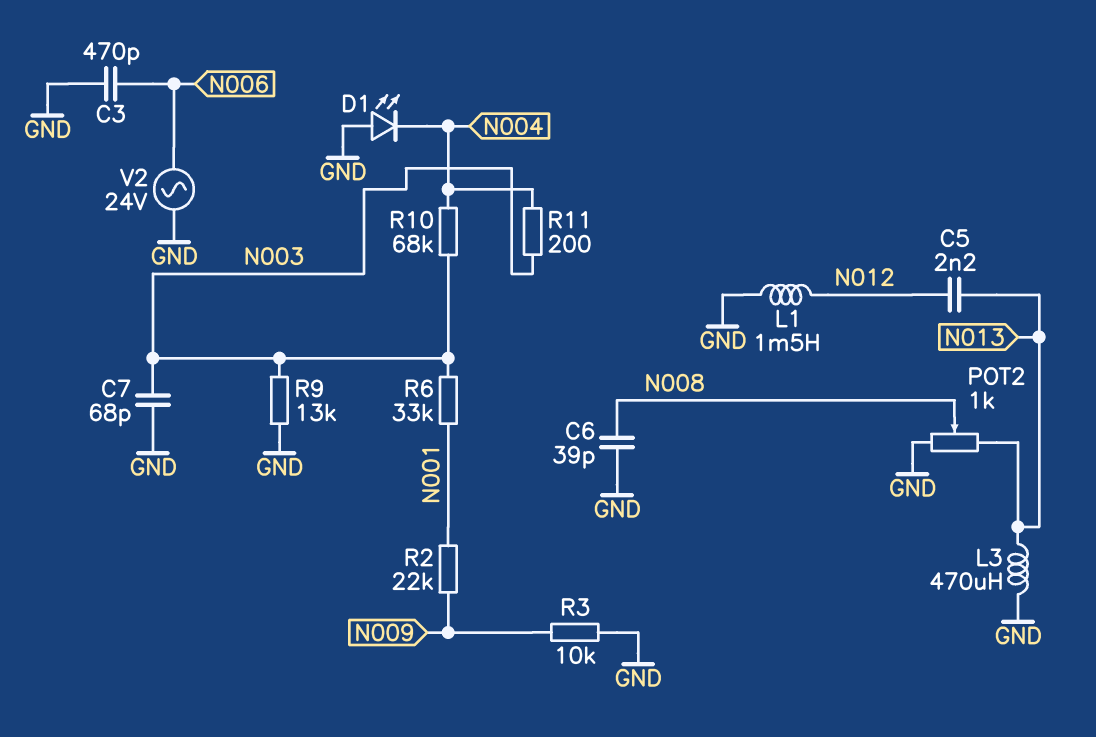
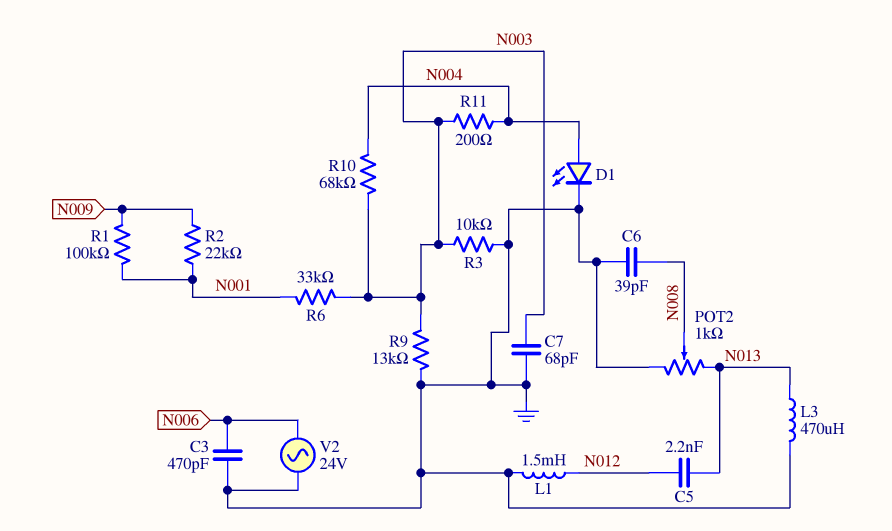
D1: LED (A GND, K N004) -> LED (A N004, K GND)
R1: none -> 100k (N001, N009)
R3: 10k (GND, N009) -> 10k (GND, N003)

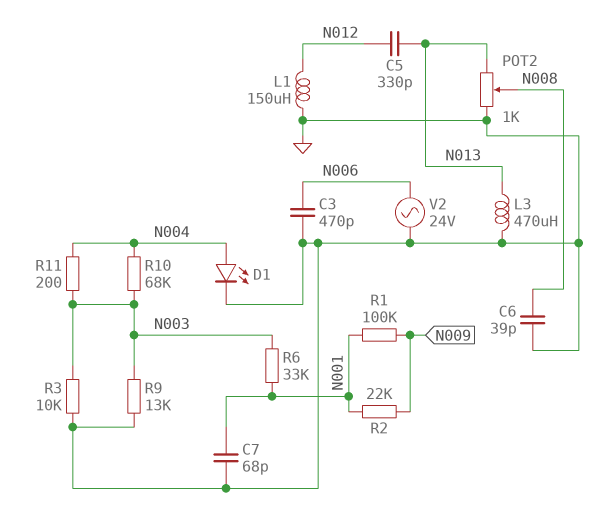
C5: 2.2nF (N012, N013) -> 330pF (N012, N013)
C7: 68pF (GND, N003) -> 68pF (GND, N001)
L1: 1.5mH (GND, N012) -> 150uH (GND, N012)

